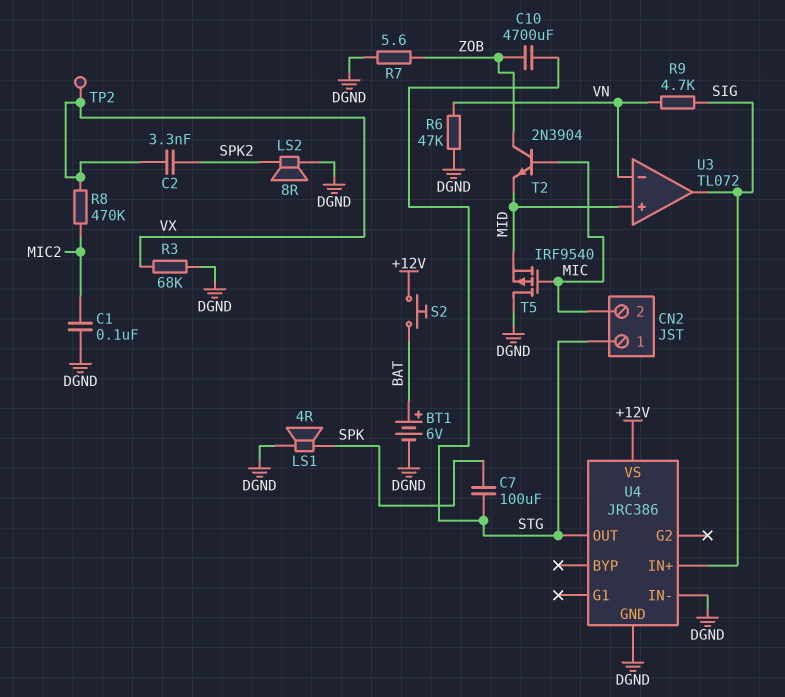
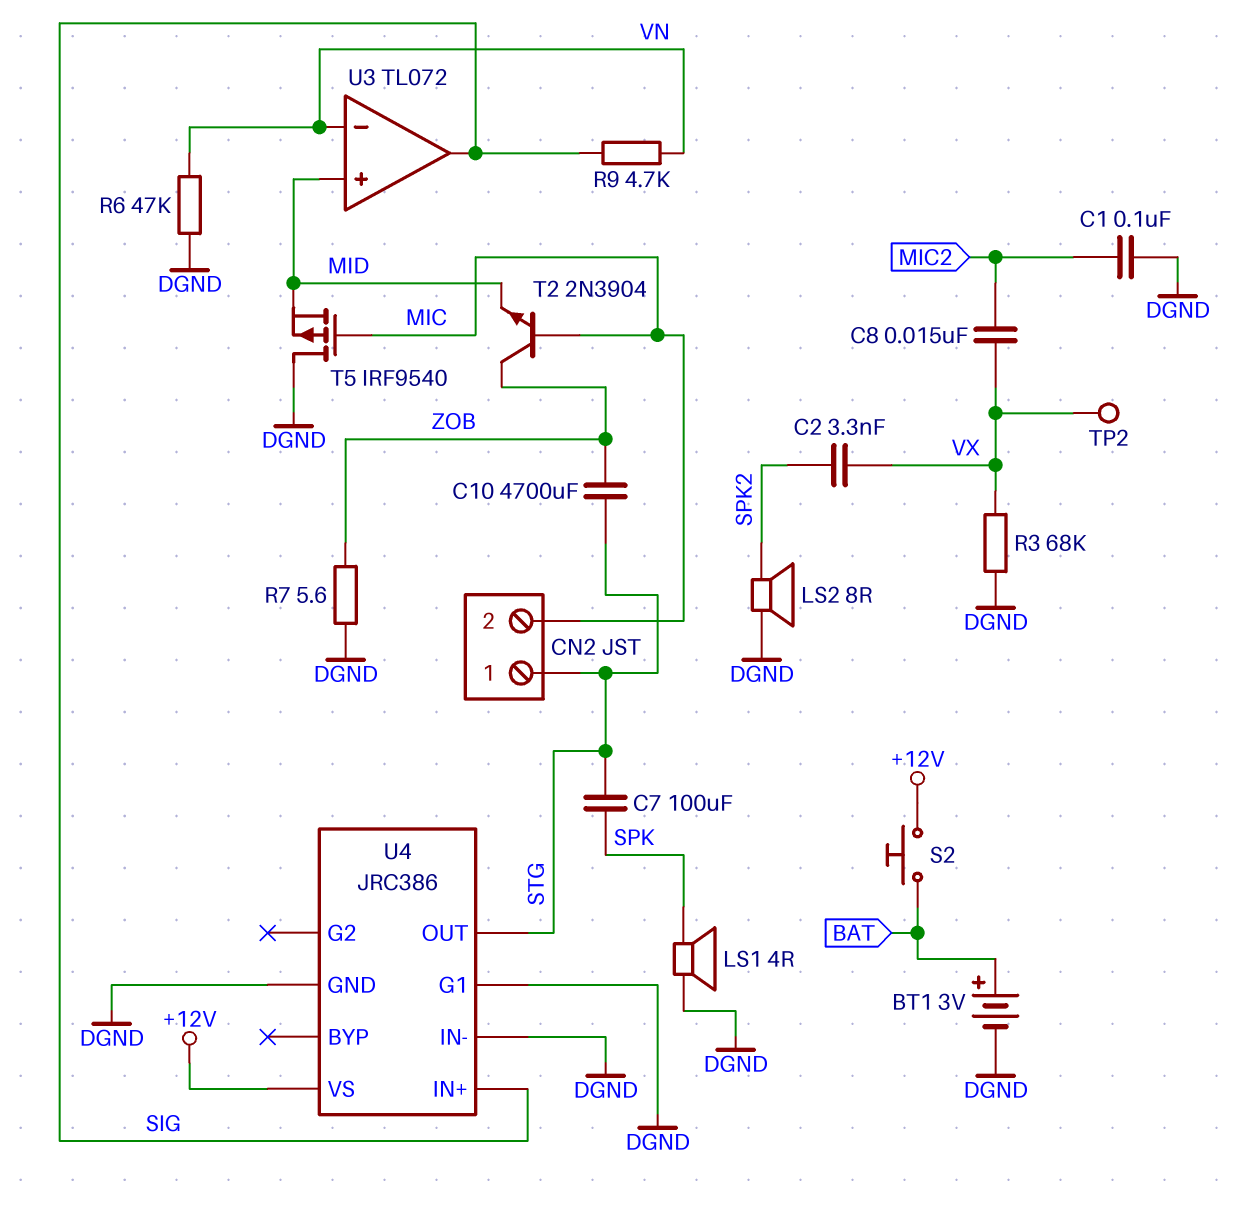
BT1: 6V (plus BAT, minus DGND) -> 3V (plus BAT, minus DGND)
C8: none -> 15nF (MIC2, VX)
R8: 470k (MIC2, VX) -> none
U4 pin G1: none -> DGND

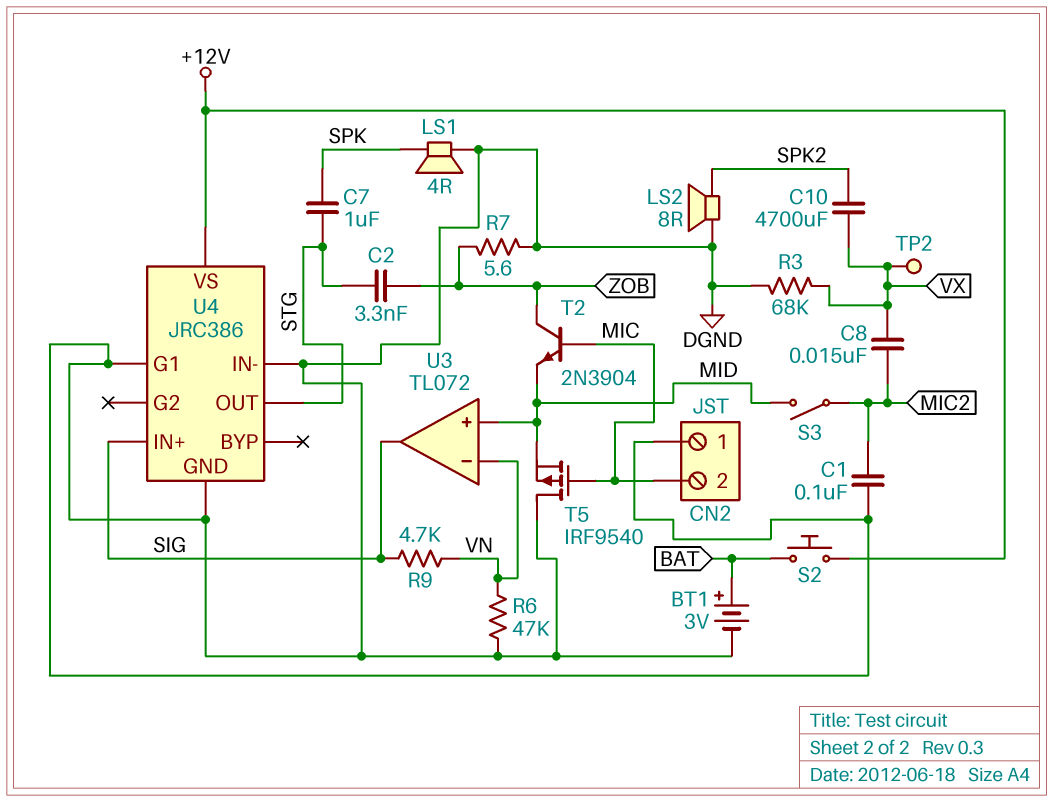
C2: 3.3nF (SPK2, VX) -> 3.3nF (STG, ZOB)
C7: 100uF (SPK, STG) -> 1uF (SPK, STG)
C10: 4700uF (STG, ZOB) -> 4700uF (SPK2, VX)
CN2 pin 1: STG -> DGND
S3: none -> switch (MIC2, MID)

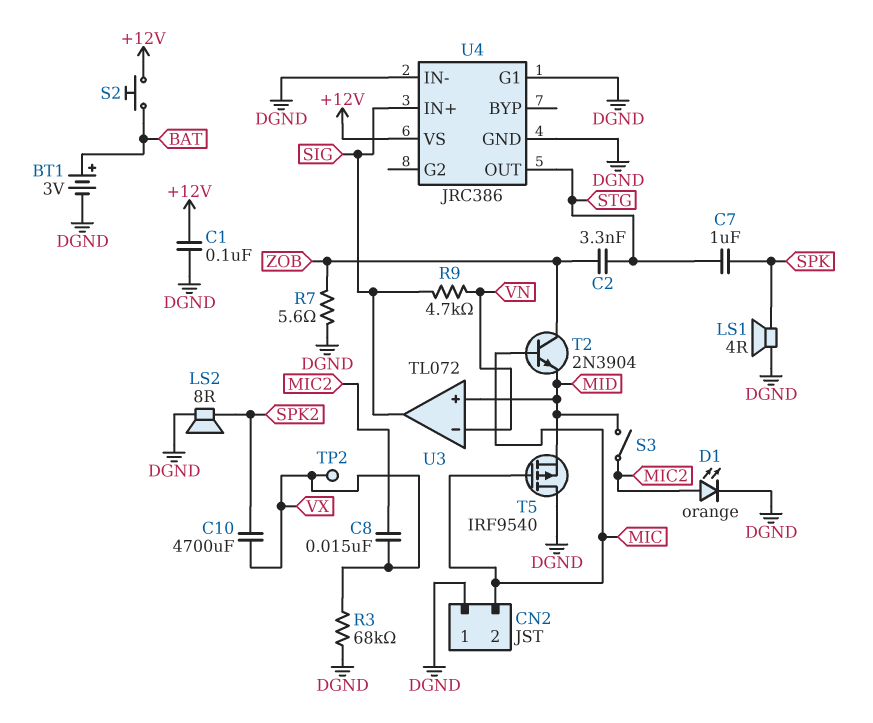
C1: 100nF (DGND, MIC2) -> 100nF (+12V, DGND)
D1: none -> LED orange (A MIC2, K DGND)
R6: 47k (DGND, VN) -> none

